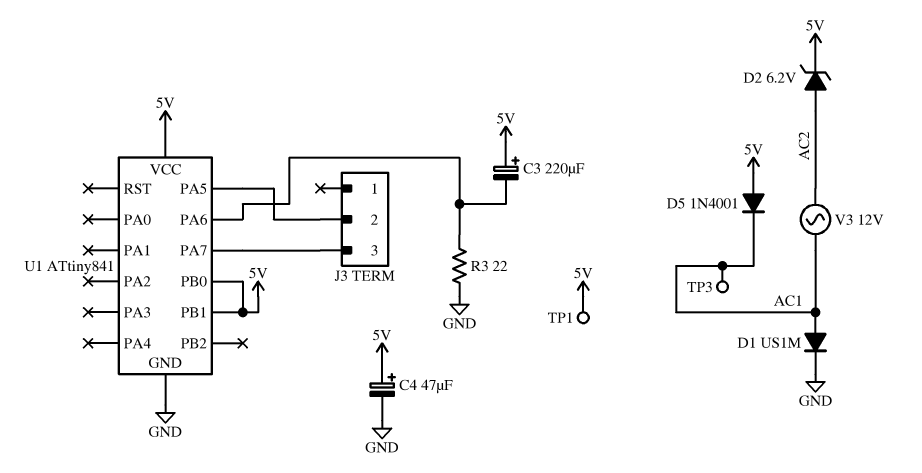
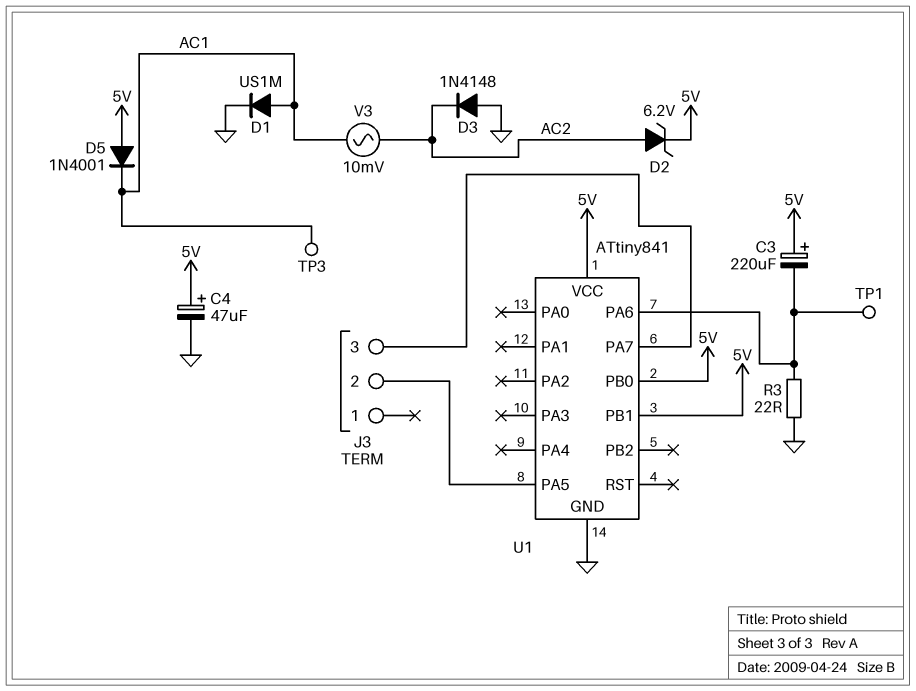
D3: none -> diode 1N4148 (A GND, K AC2)
TP1: test point (5V) -> test point (U1/PA6)
V3: AC 12V (AC1, AC2) -> AC 10mV (AC1, AC2)

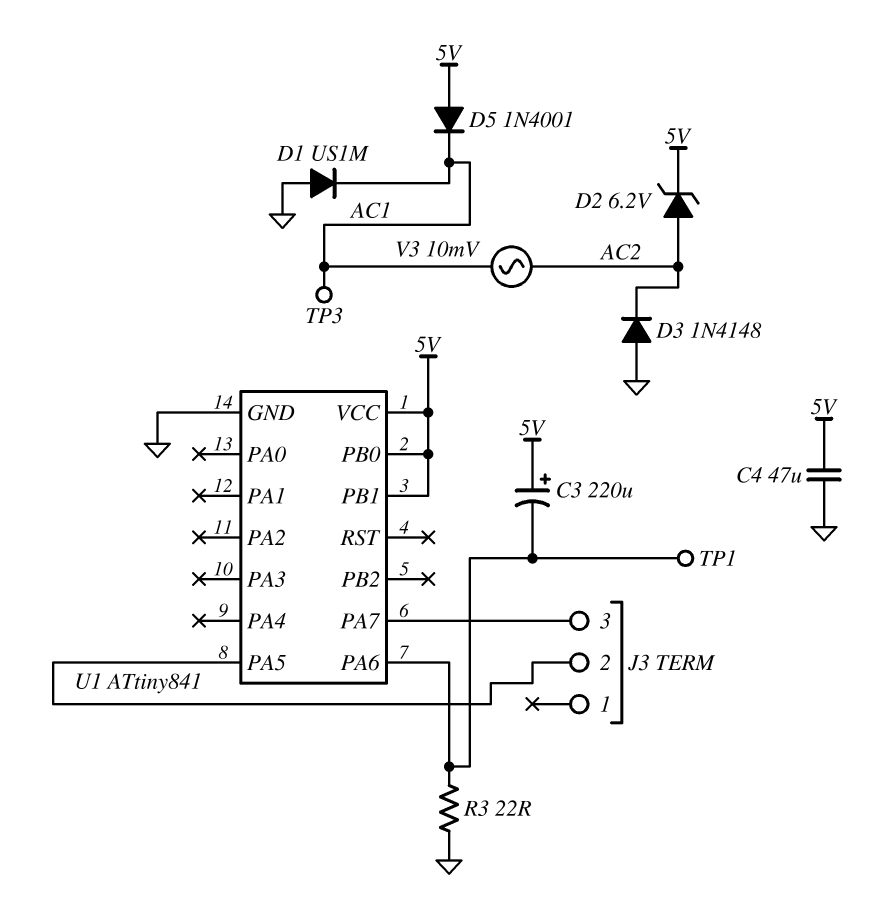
C4: 47uF (plus 5V, minus GND) -> 47uF (5V, GND)
D1: diode US1M (A AC1, K GND) -> diode US1M (A GND, K AC1)

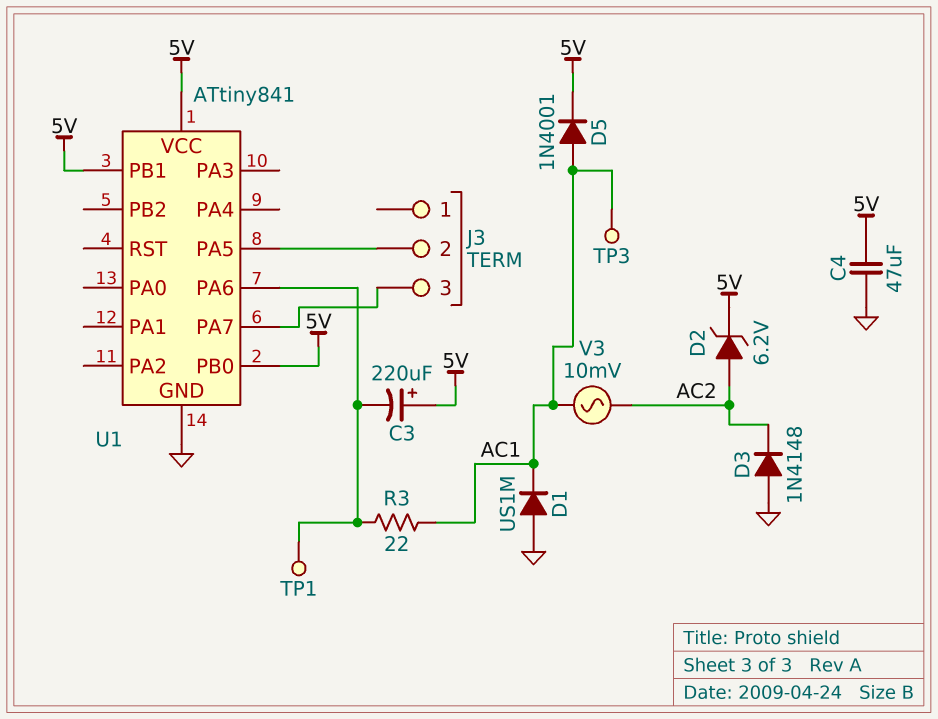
D5: diode 1N4001 (A 5V, K AC1) -> diode 1N4001 (A AC1, K 5V)
R3: 22 (GND, U1/PA6) -> 22 (AC1, U1/PA6)

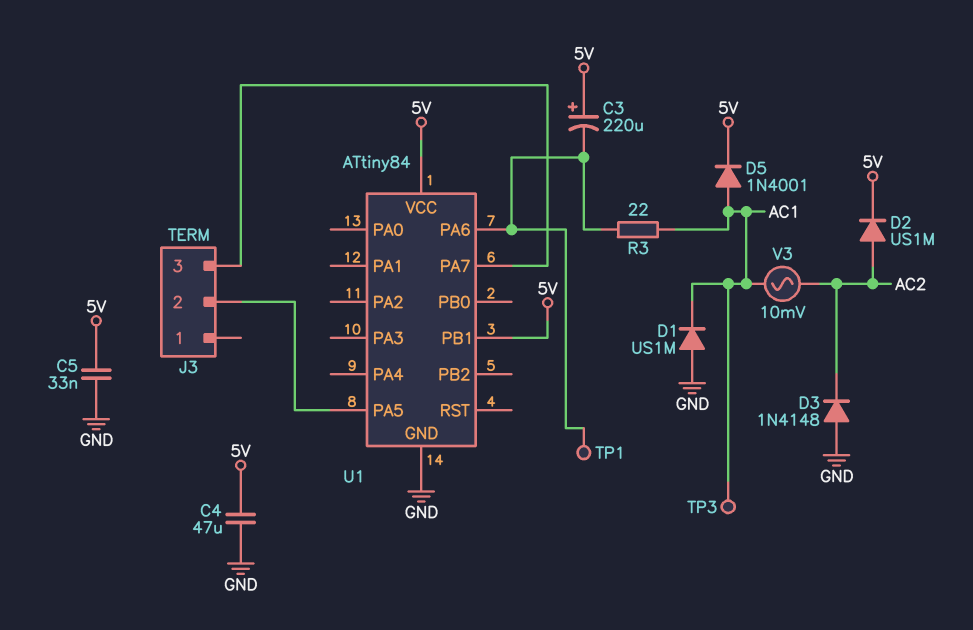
C5: none -> 33nF (5V, GND)
D2: zener 6.2V (A AC2, K 5V) -> diode US1M (A AC2, K 5V)
U1: ATtiny841 -> ATtiny84
U1 pin PB0: 5V -> none

